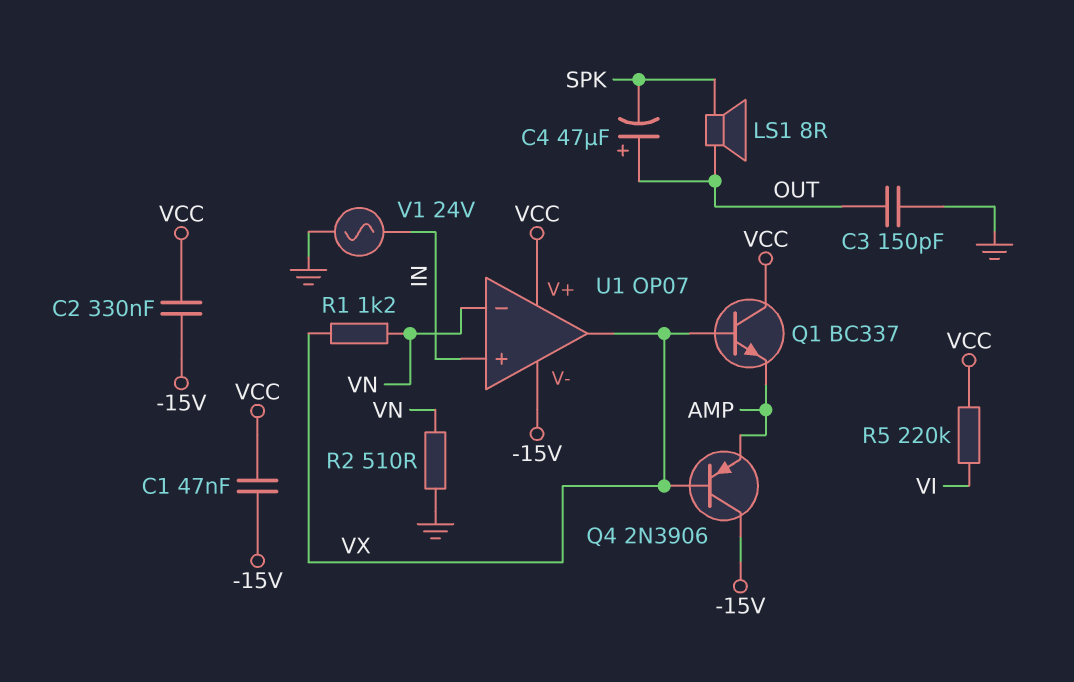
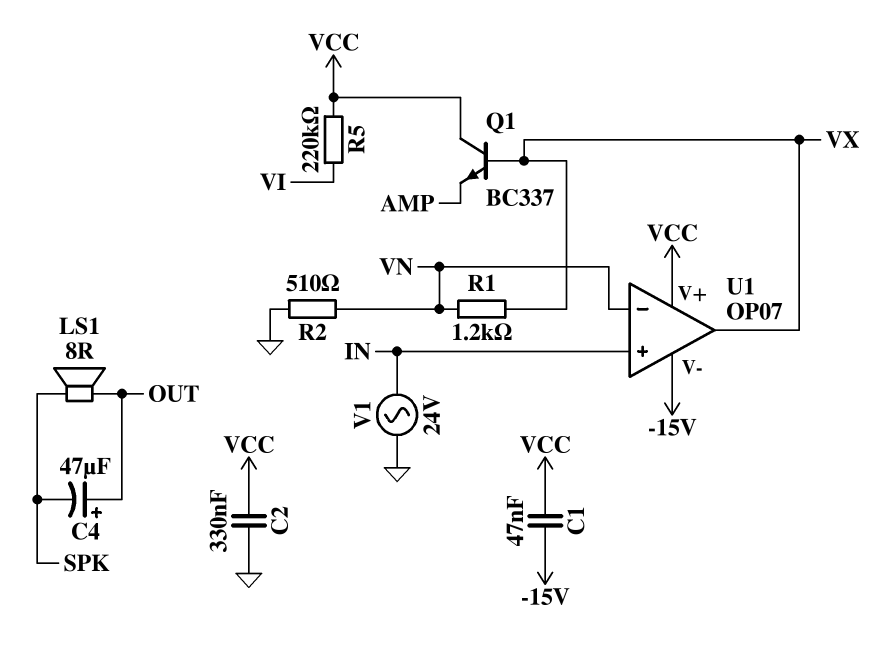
C2: 330nF (-15V, VCC) -> 330nF (GND, VCC)
C3: 150pF (GND, OUT) -> none
Q4: PNP 2N3906 (B VX, C -15V, E AMP) -> none

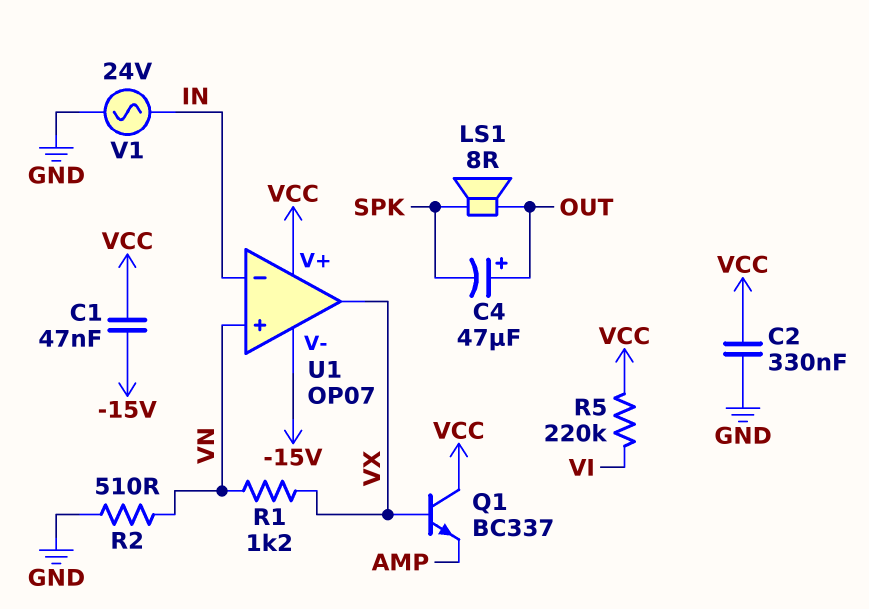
U1 pin in+: IN -> VN
U1 pin in-: VN -> IN

